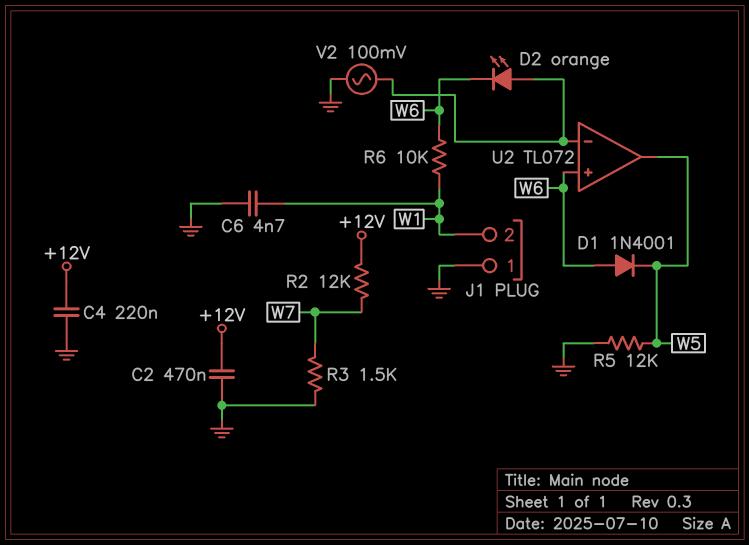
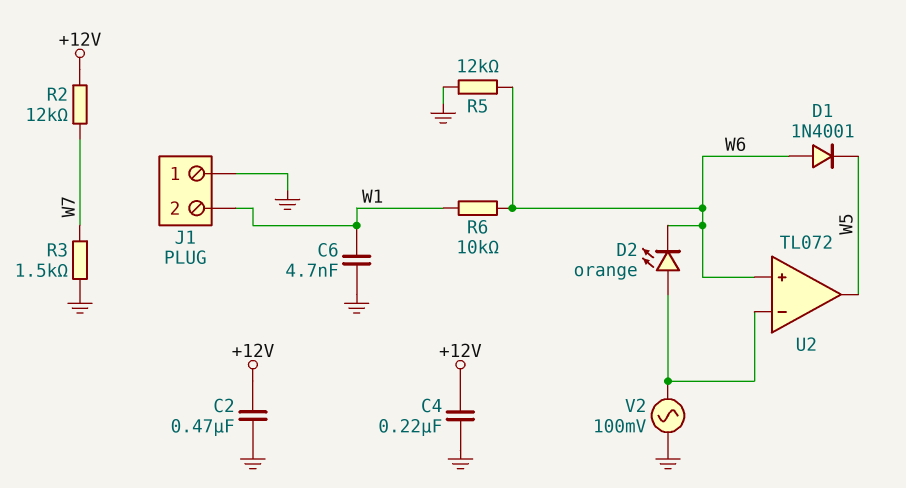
R5: 12k (GND, W5) -> 12k (GND, W6)

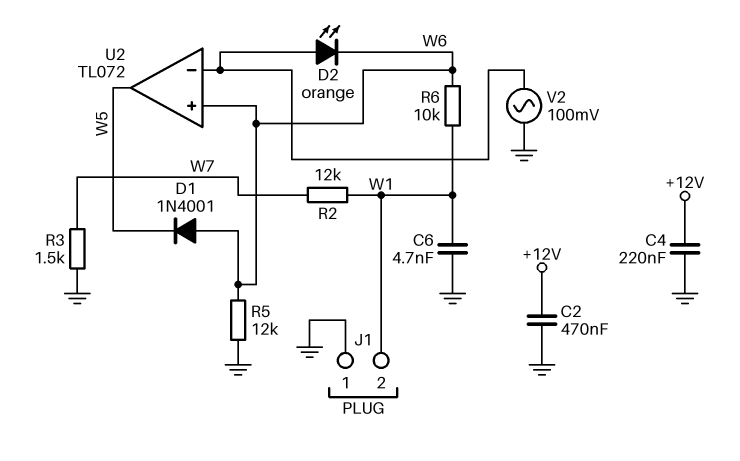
R2: 12k (+12V, W7) -> 12k (W1, W7)

